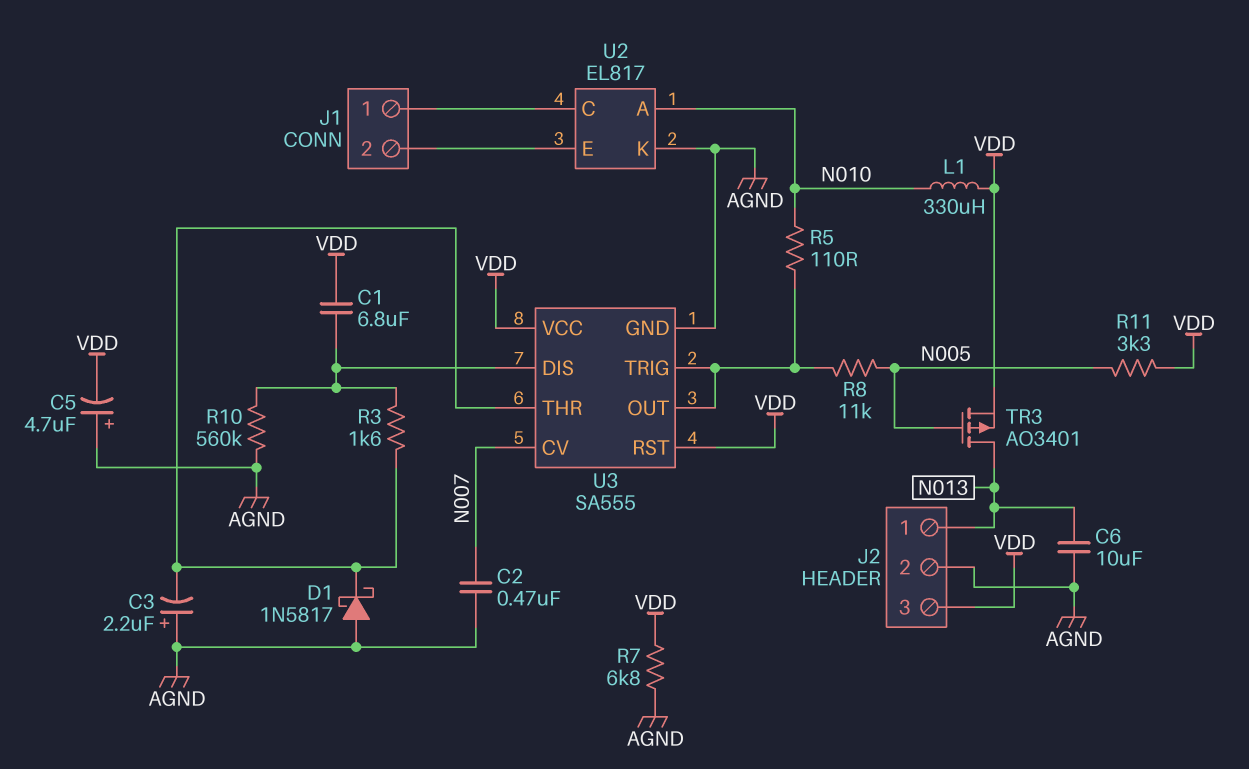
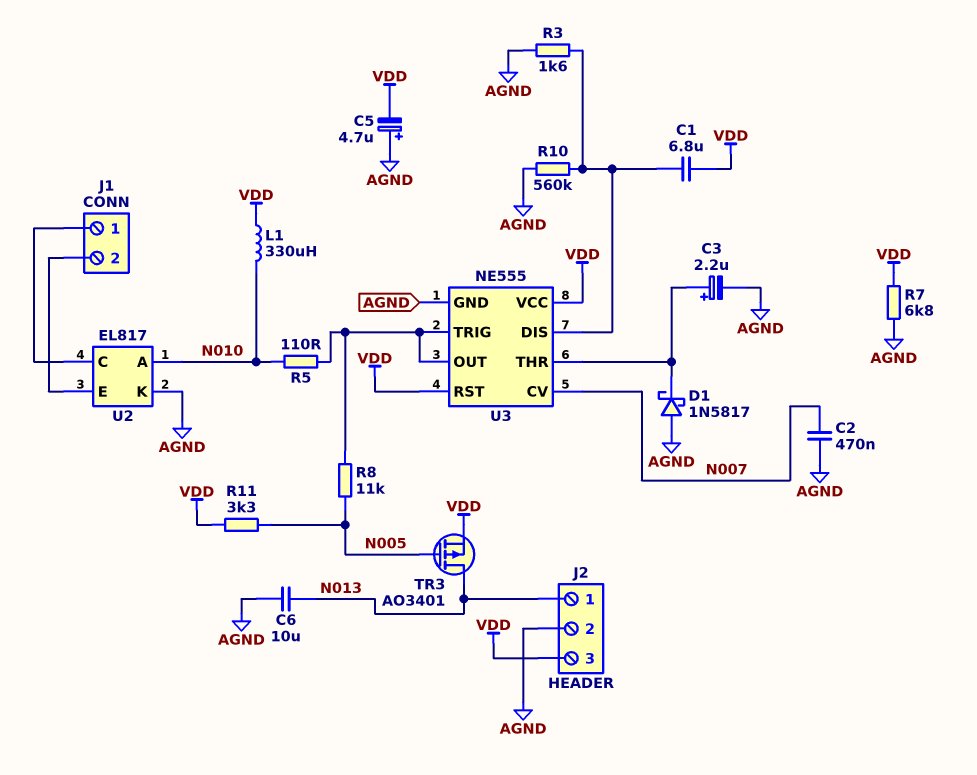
C3: 2.2uF (plus AGND, minus U3/THR) -> 2.2uF (plus U3/THR, minus AGND)
R3: 1.6k (U3/DIS, U3/THR) -> 1.6k (AGND, U3/DIS)
U3: SA555 -> NE555

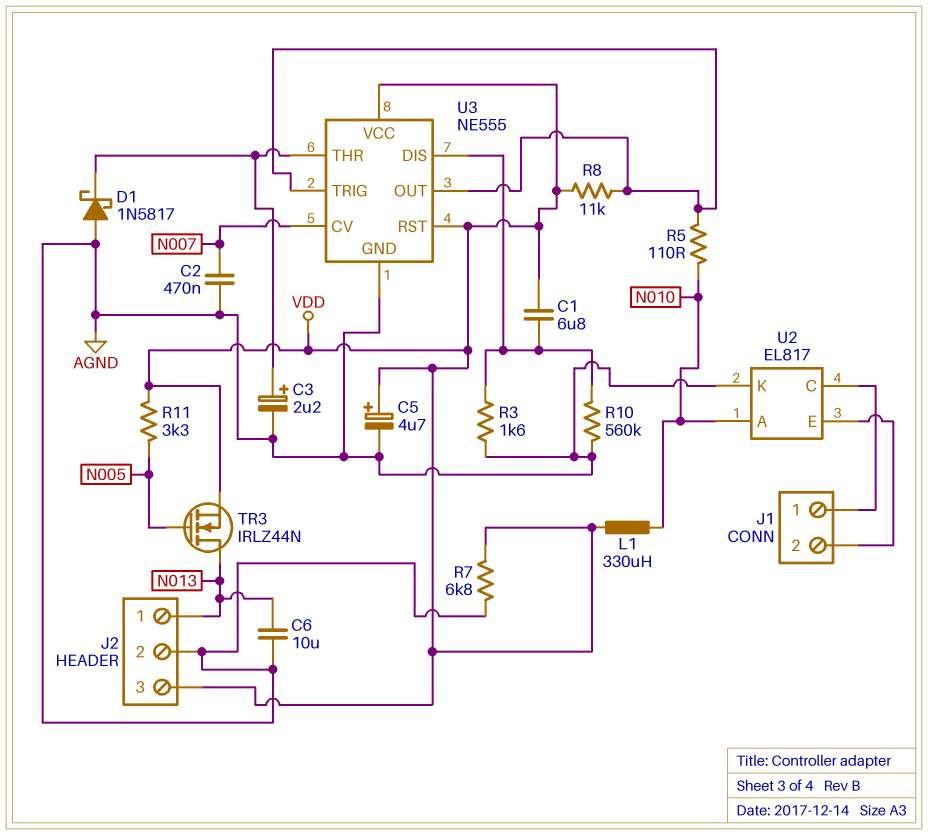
C5: 4.7uF (plus AGND, minus VDD) -> 4.7uF (plus VDD, minus AGND)
R8: 11k (N005, U3/OUT) -> 11k (U3/OUT, VDD)
TR3: PMOS AO3401 (G N005, D N013, S VDD) -> NMOS IRLZ44N (G N005, D N013, S VDD)

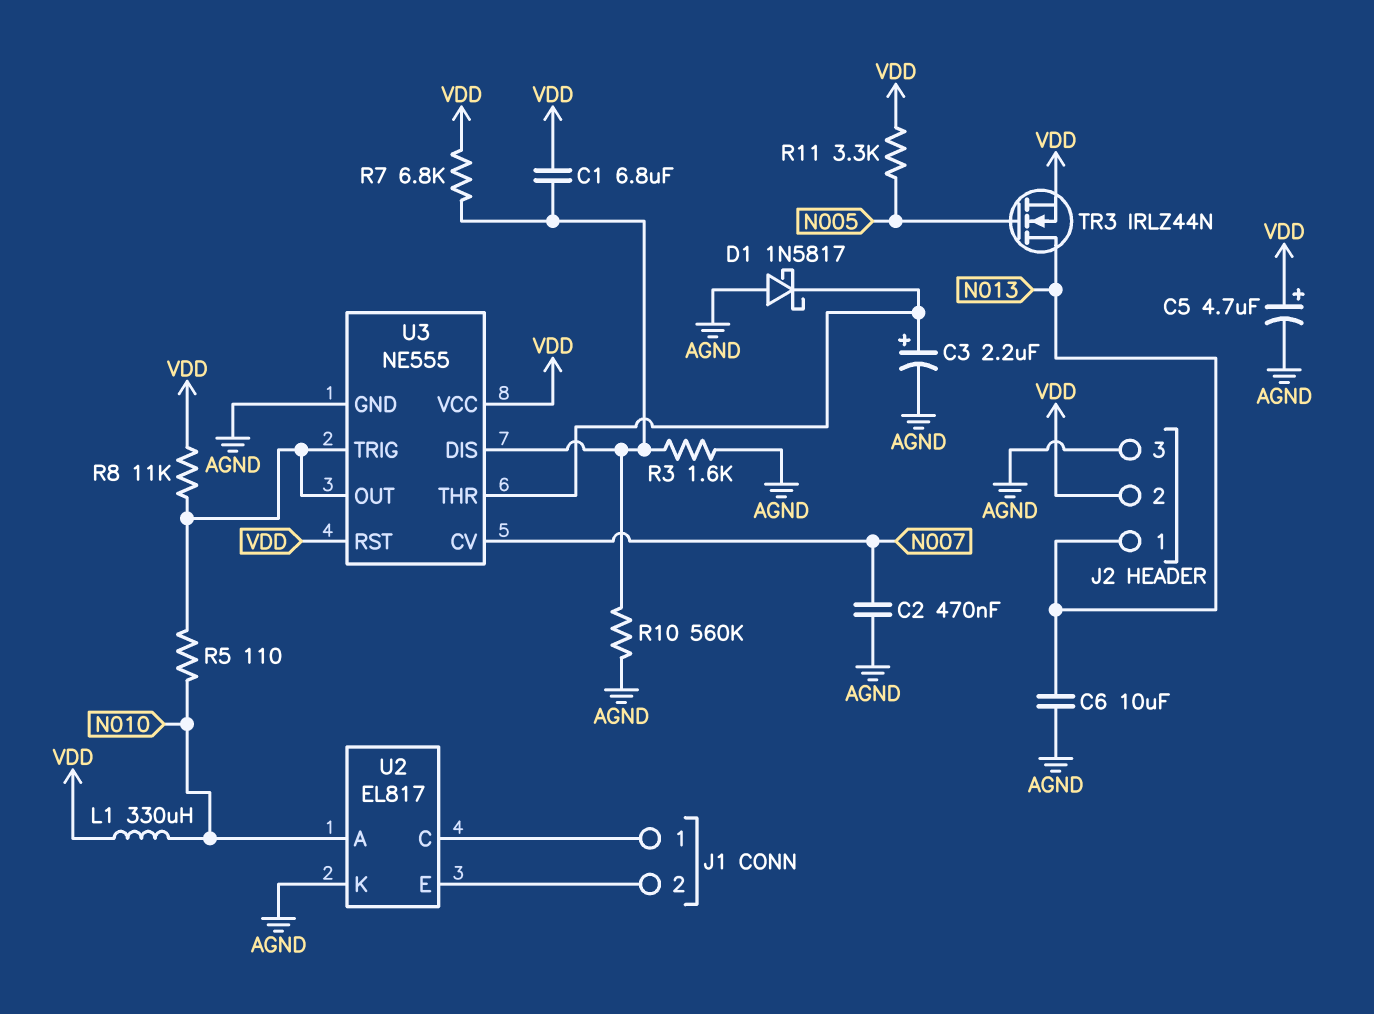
J2 pin 2: AGND -> VDD
J2 pin 3: VDD -> AGND
R7: 6.8k (AGND, VDD) -> 6.8k (U3/DIS, VDD)

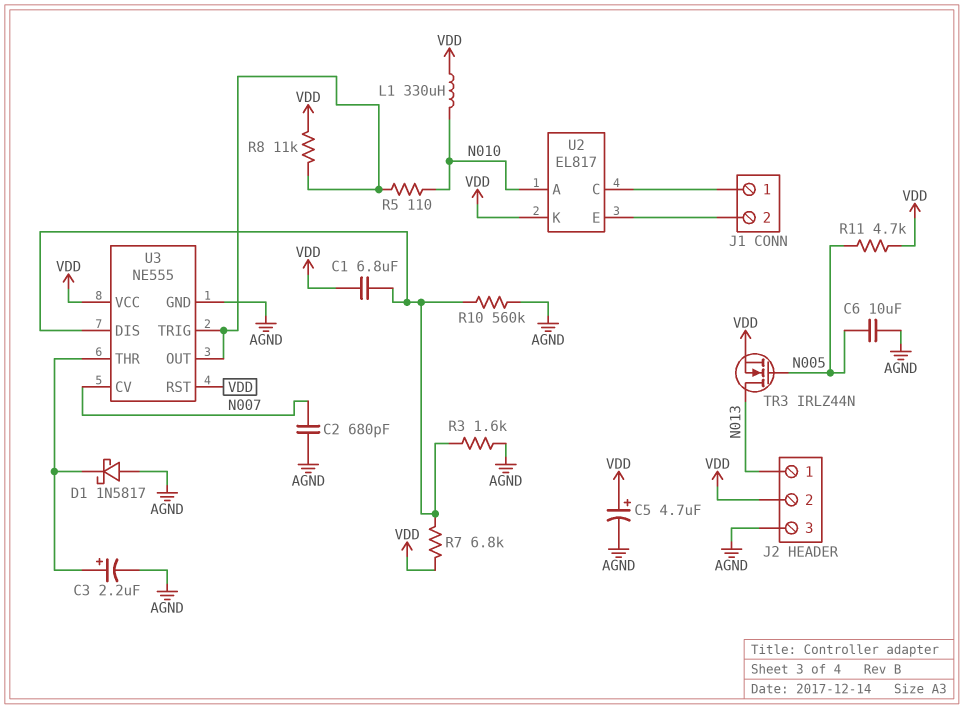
C2: 470nF (AGND, N007) -> 680pF (AGND, N007)
C6: 10uF (AGND, N013) -> 10uF (AGND, N005)
R11: 3.3k (N005, VDD) -> 4.7k (N005, VDD)
U2 pin K: AGND -> VDD

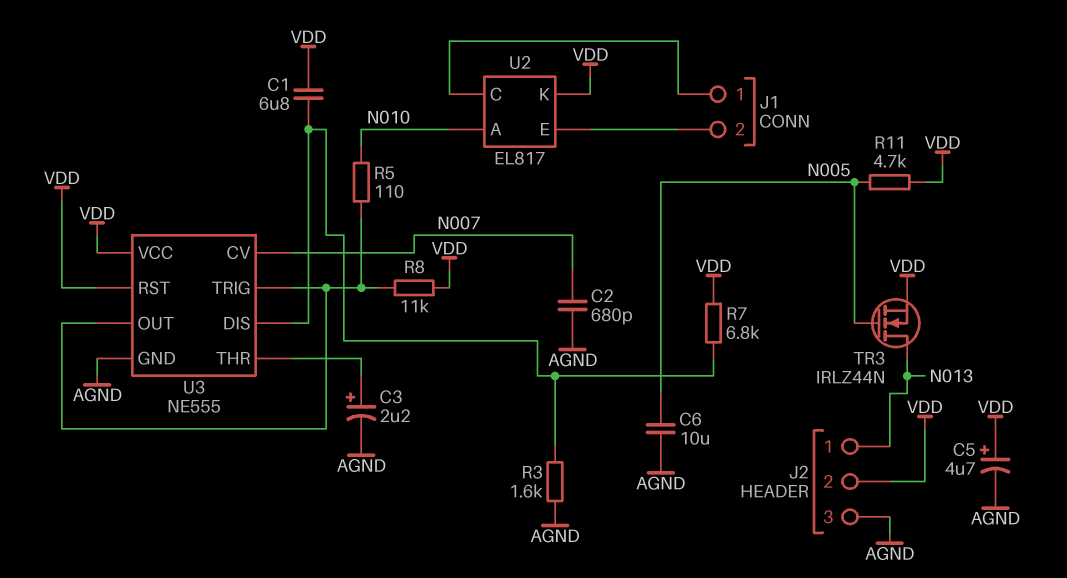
D1: schottky 1N5817 (A AGND, K U3/THR) -> none
L1: 330uH (N010, VDD) -> none
R10: 560k (AGND, U3/DIS) -> none

